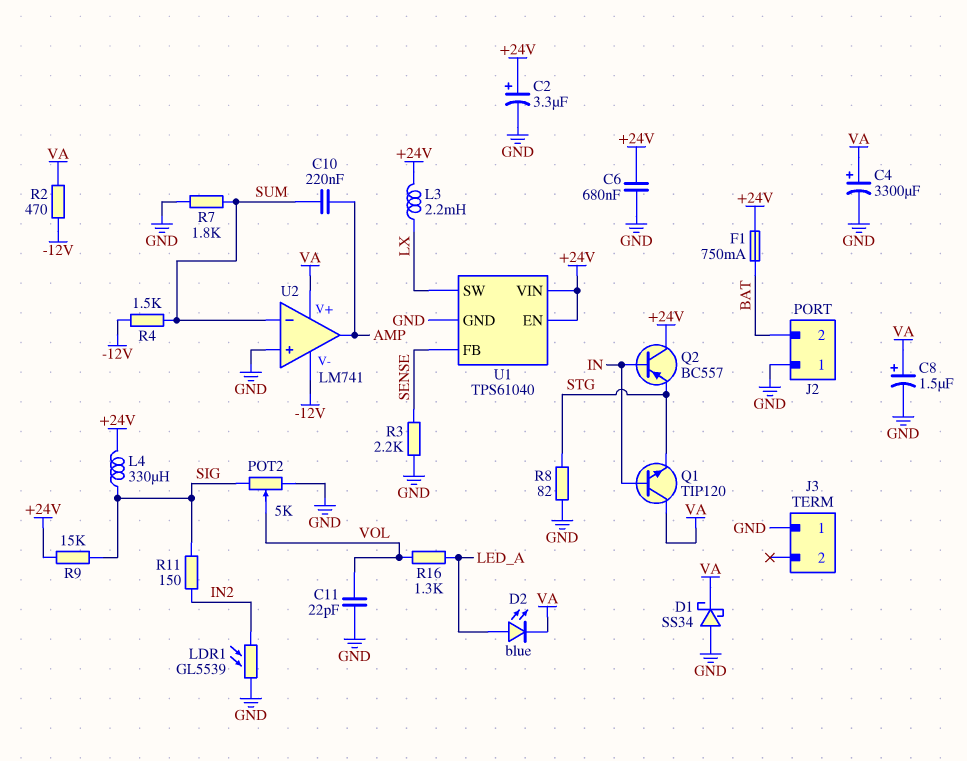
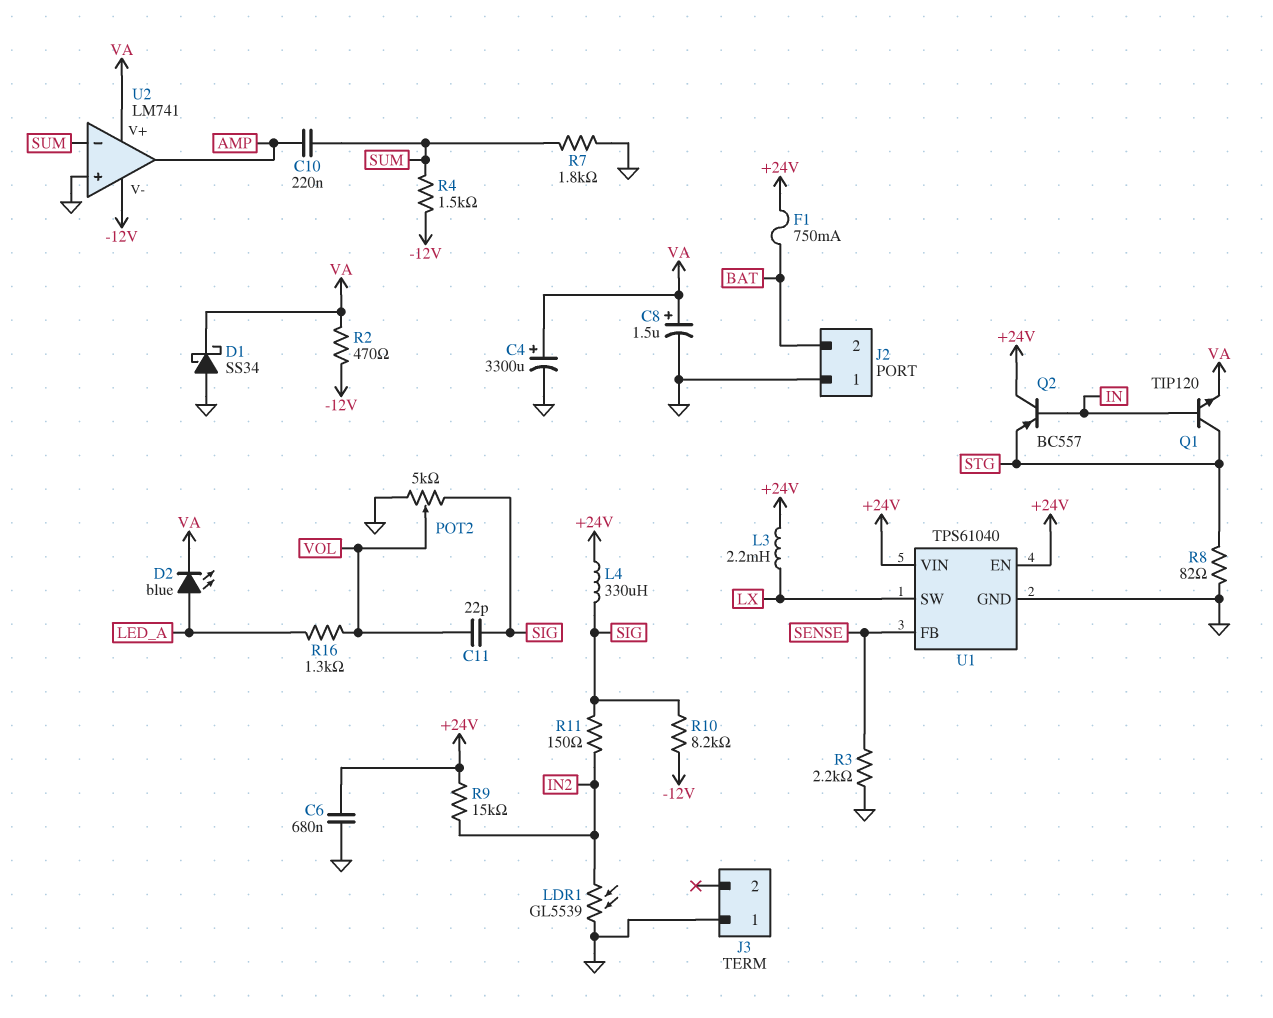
C2: 3.3uF (plus +24V, minus GND) -> none
C11: 22pF (GND, VOL) -> 22pF (SIG, VOL)
Q1: NPN TIP120 (B IN, C VA, E STG) -> NPN TIP120 (B IN, C STG, E VA)
R9: 15k (+24V, SIG) -> 15k (+24V, IN2)
R10: none -> 8.2k (-12V, SIG)

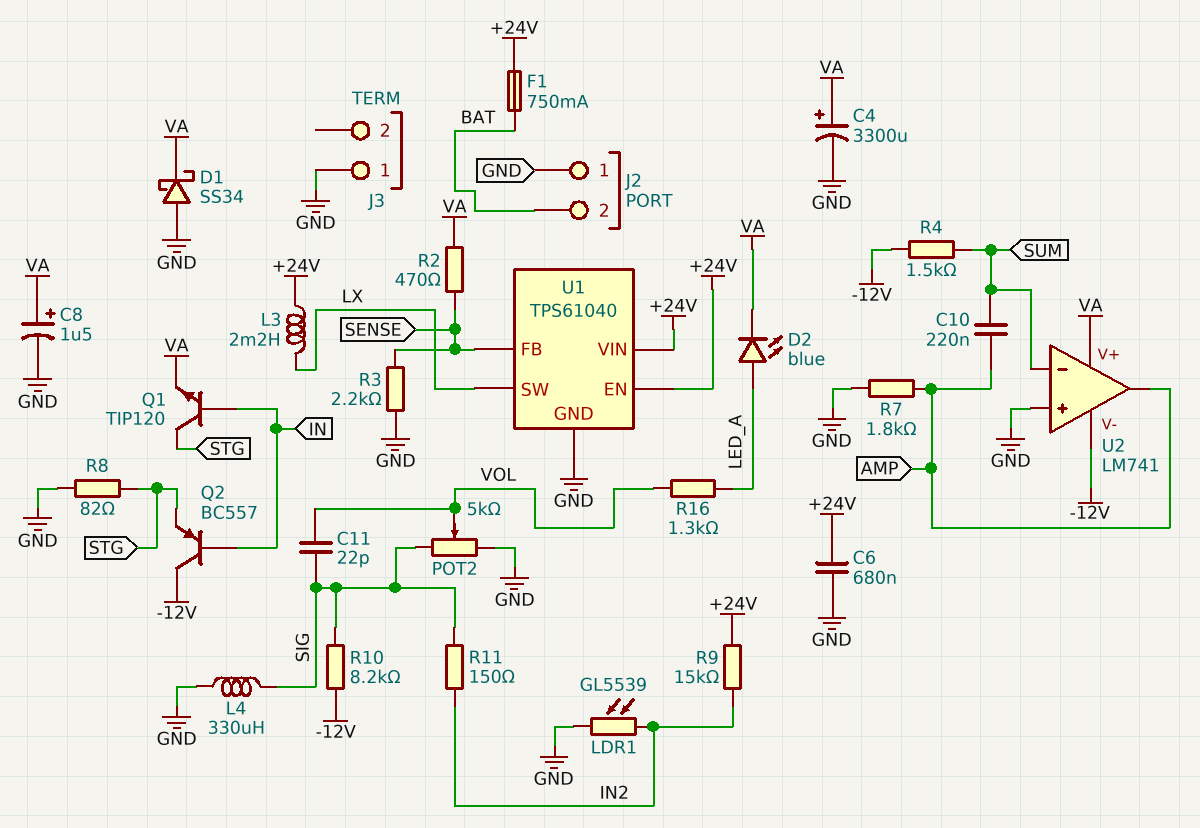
L4: 330uH (+24V, SIG) -> 330uH (GND, SIG)
Q2: PNP BC557 (B IN, C +24V, E STG) -> PNP BC557 (B IN, C -12V, E STG)
R2: 470 (-12V, VA) -> 470 (SENSE, VA)
R7: 1.8k (GND, SUM) -> 1.8k (AMP, GND)

